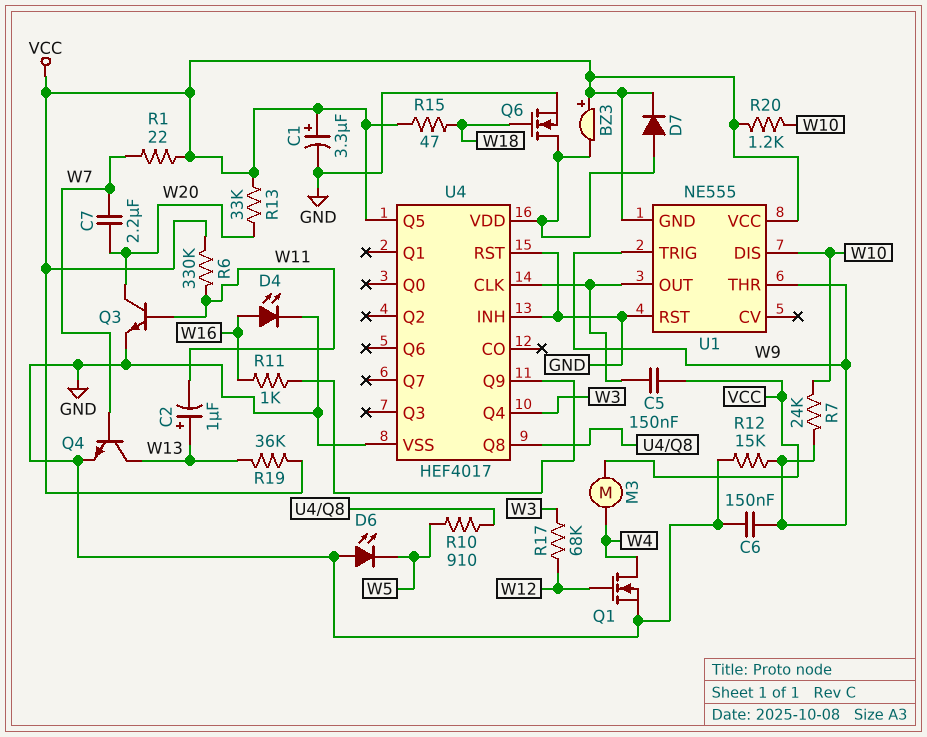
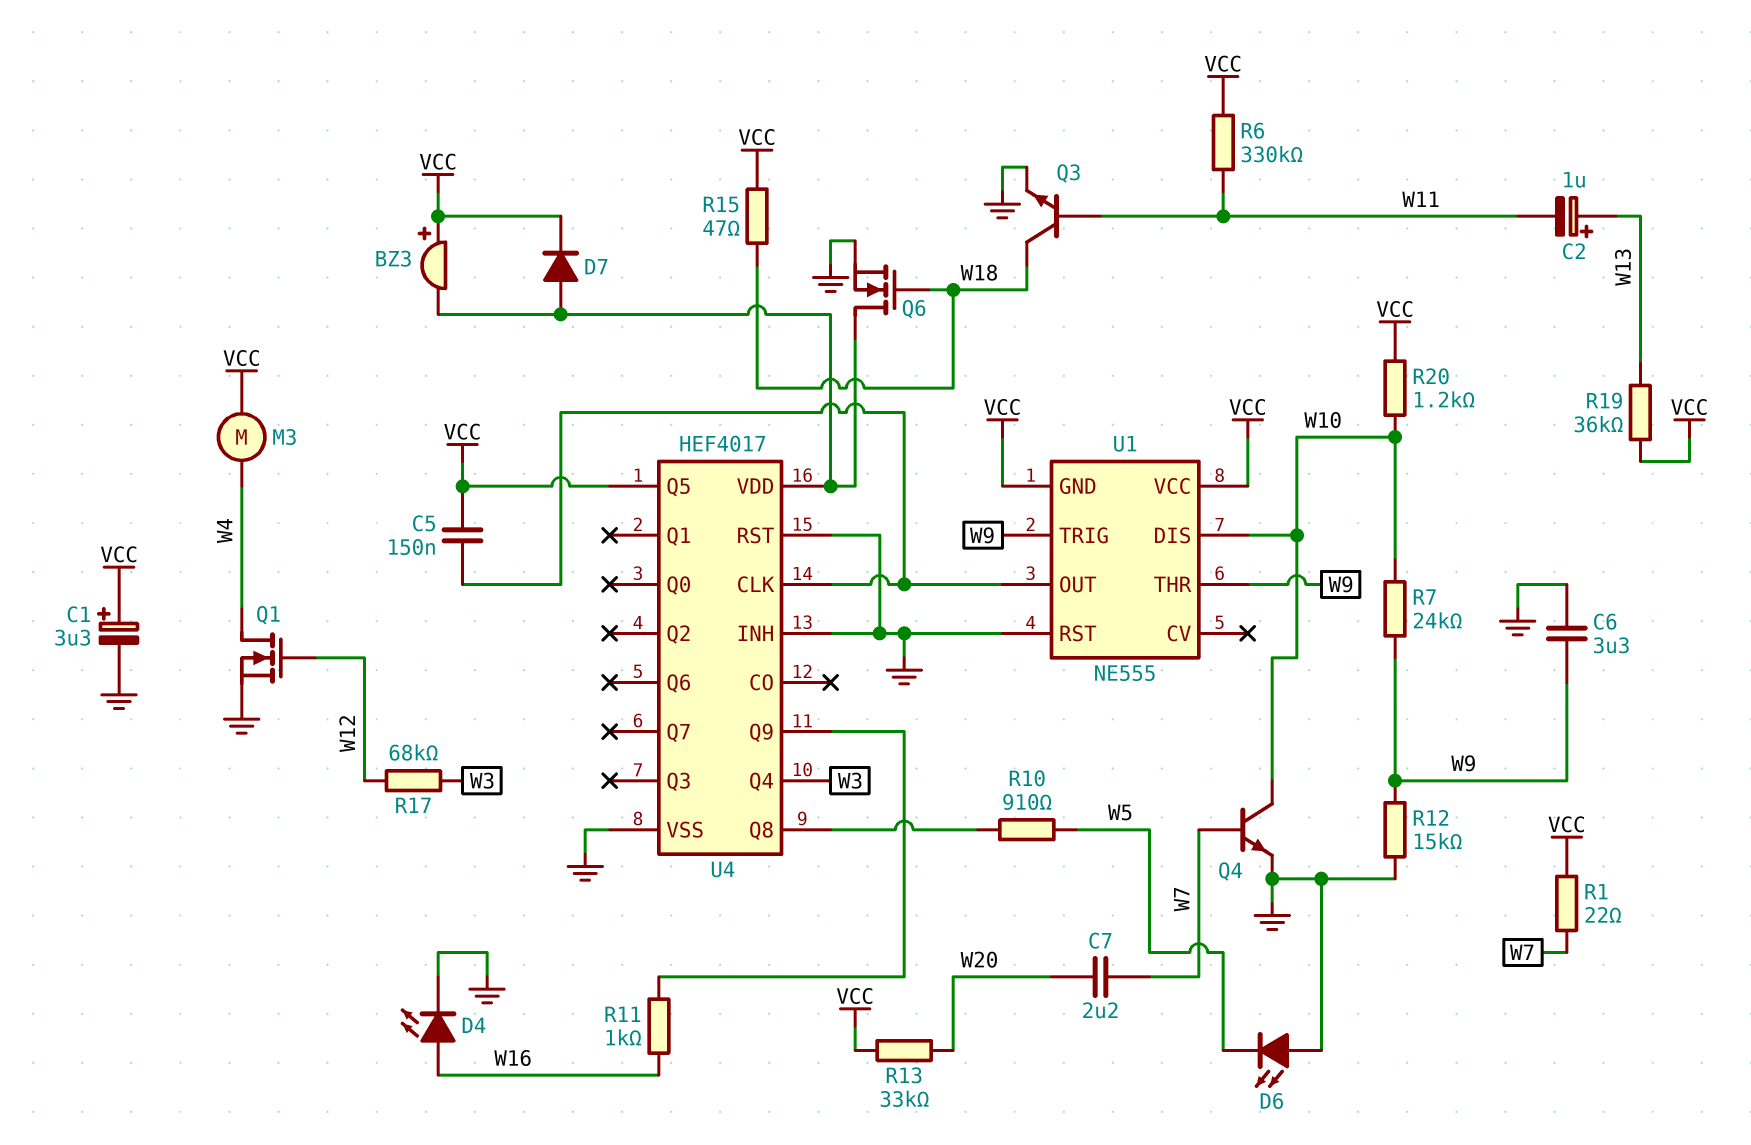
C6: 150nF (GND, W9) -> 3.3uF (GND, W9)
Q3: NPN (B W11, C W20, E GND) -> NPN (B W11, C W18, E GND)
Q4: NPN (B W7, C W13, E GND) -> NPN (B W7, C W10, E GND)

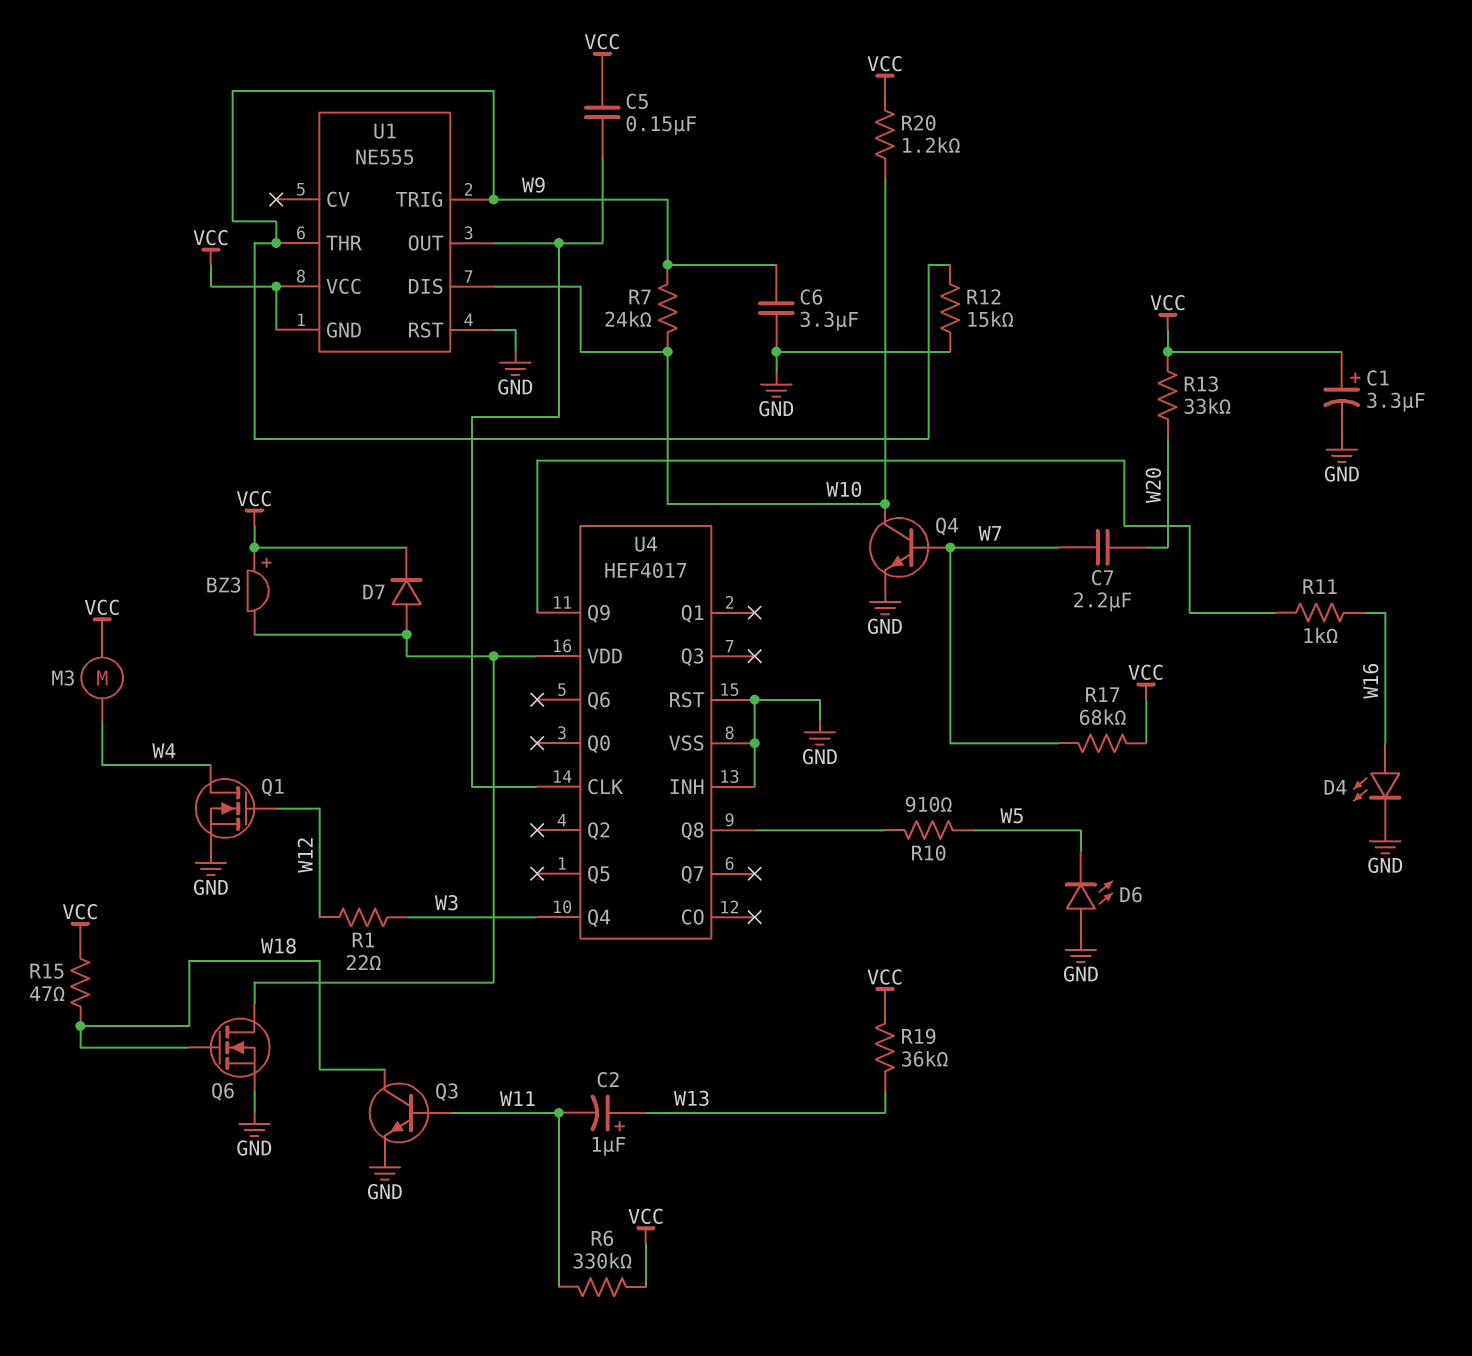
R1: 22 (VCC, W7) -> 22 (W3, W12)
R17: 68k (W3, W12) -> 68k (VCC, W7)
U4 pin Q5: VCC -> none

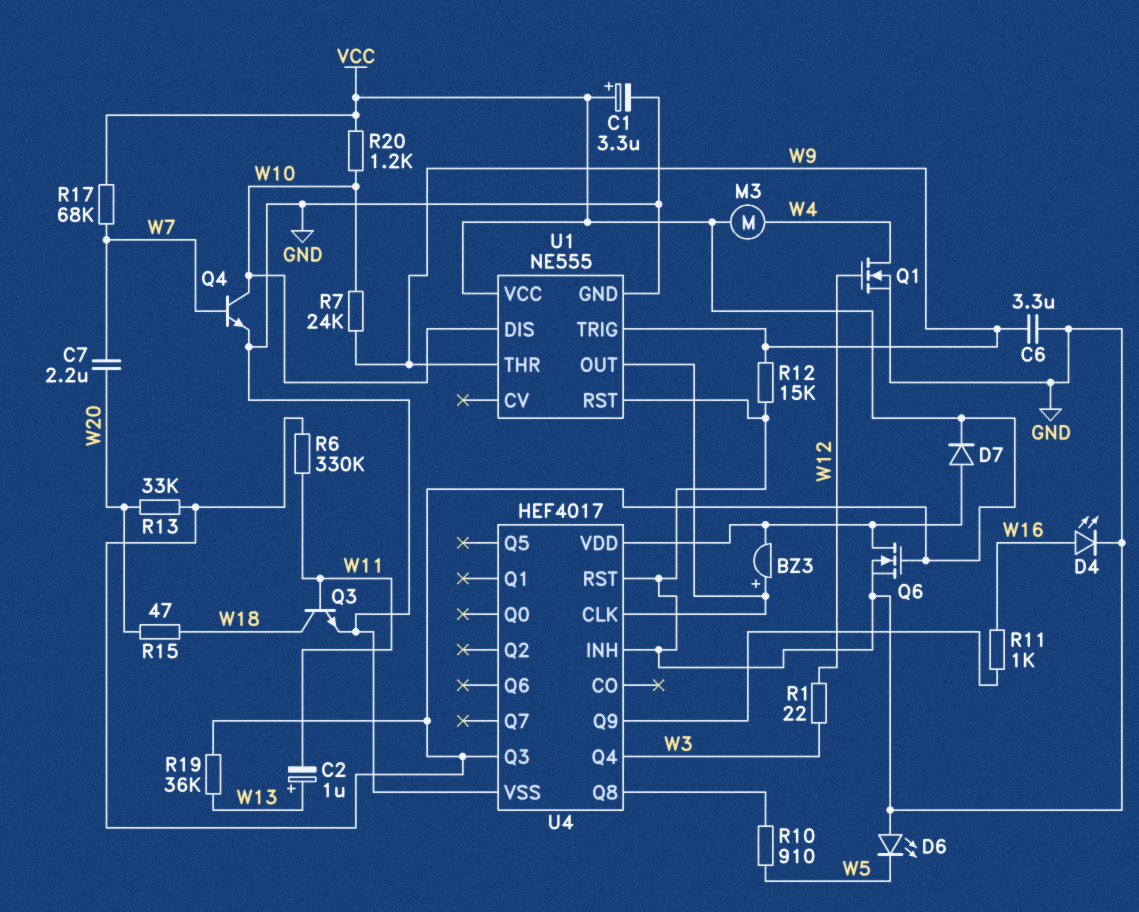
BZ3: buzzer (plus VCC, minus U4/VDD) -> buzzer (plus U1/OUT, minus U4/VDD)
C5: 150nF (U1/OUT, VCC) -> none
Q6: NMOS (G W18, D U4/VDD, S GND) -> NMOS (G VCC, D U4/VDD, S GND)
R15: 47 (VCC, W18) -> 47 (W18, W20)
U1 pin GND: VCC -> GND
U4 pin Q3: none -> VCC

